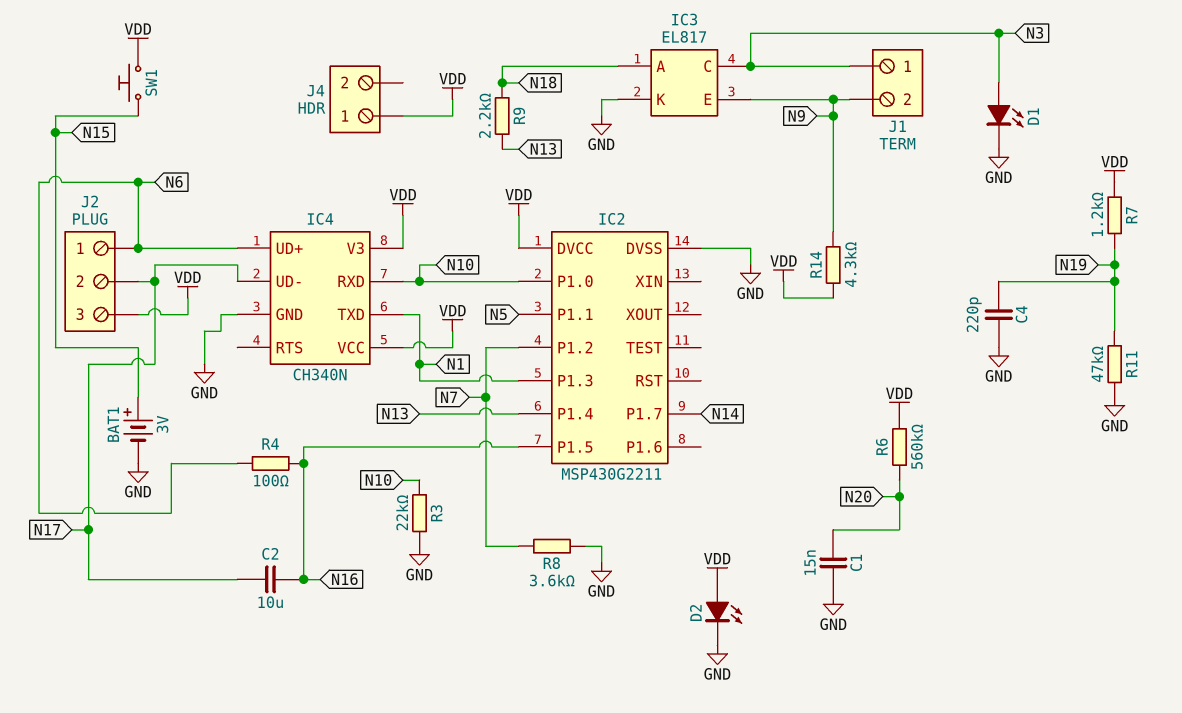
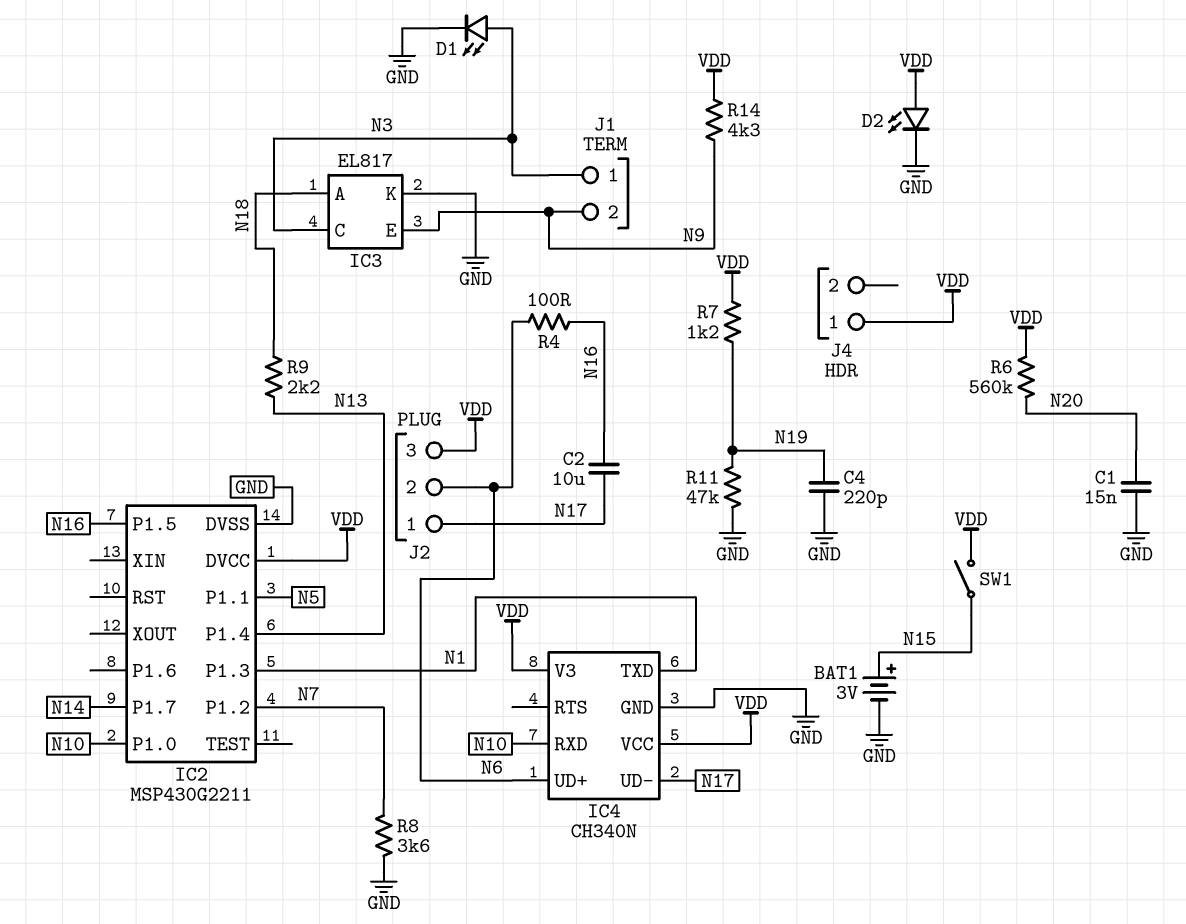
J2 pin 1: N6 -> N17
J2 pin 2: N17 -> N6
R3: 22k (GND, N10) -> none
SW1: button (N15, VDD) -> switch (N15, VDD)

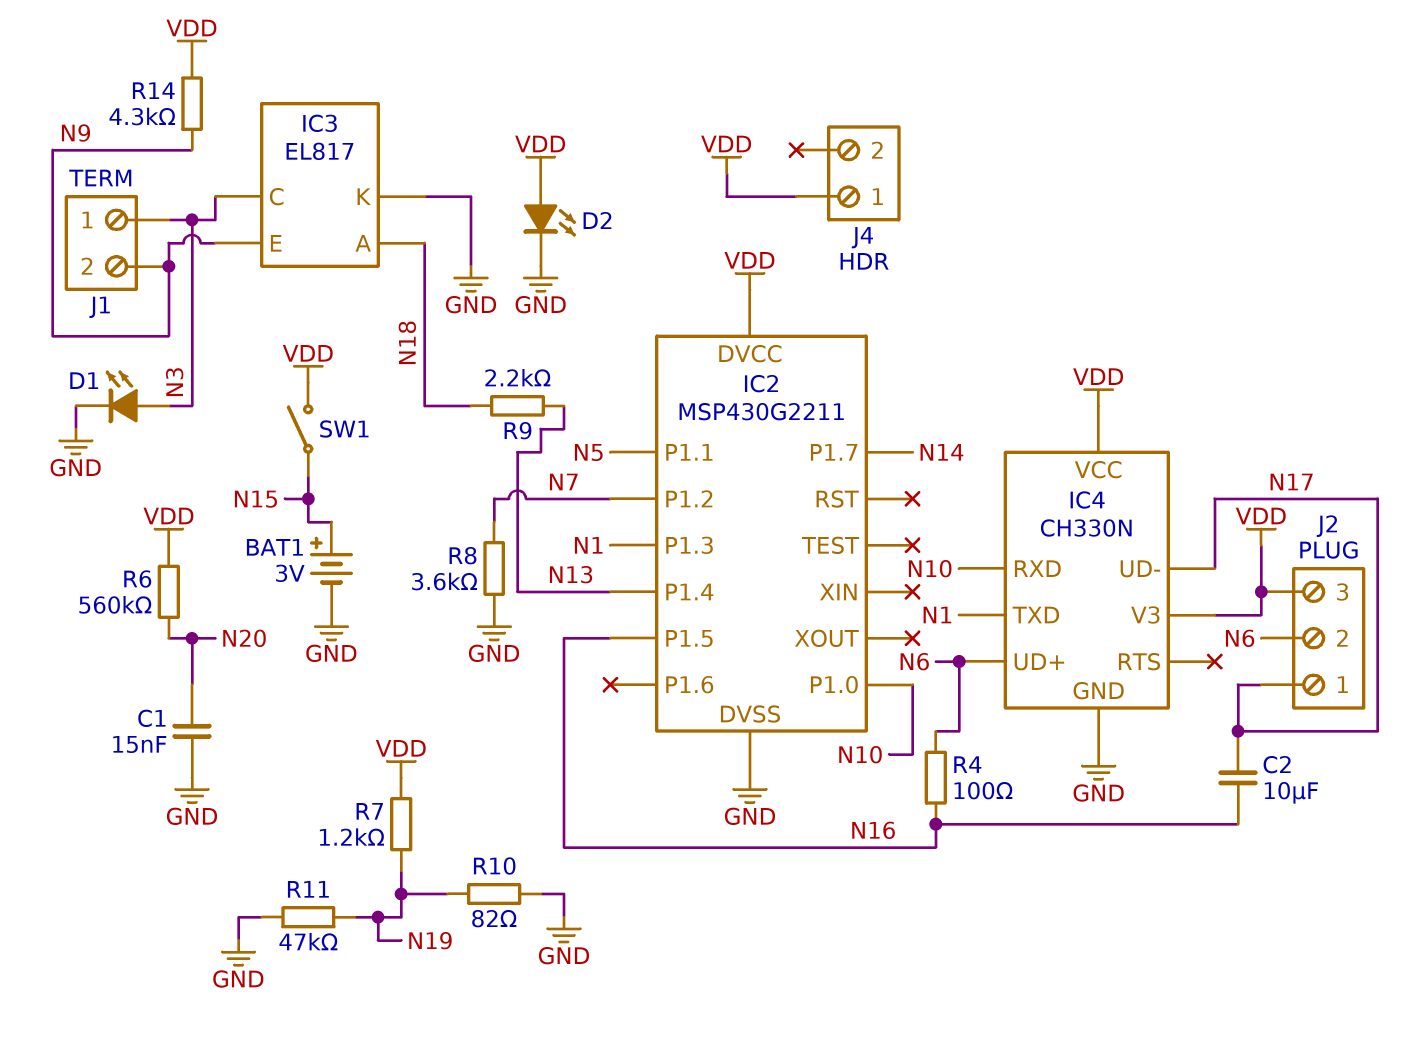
C4: 220pF (GND, N19) -> none
IC4: CH340N -> CH330N
R10: none -> 82 (GND, N19)

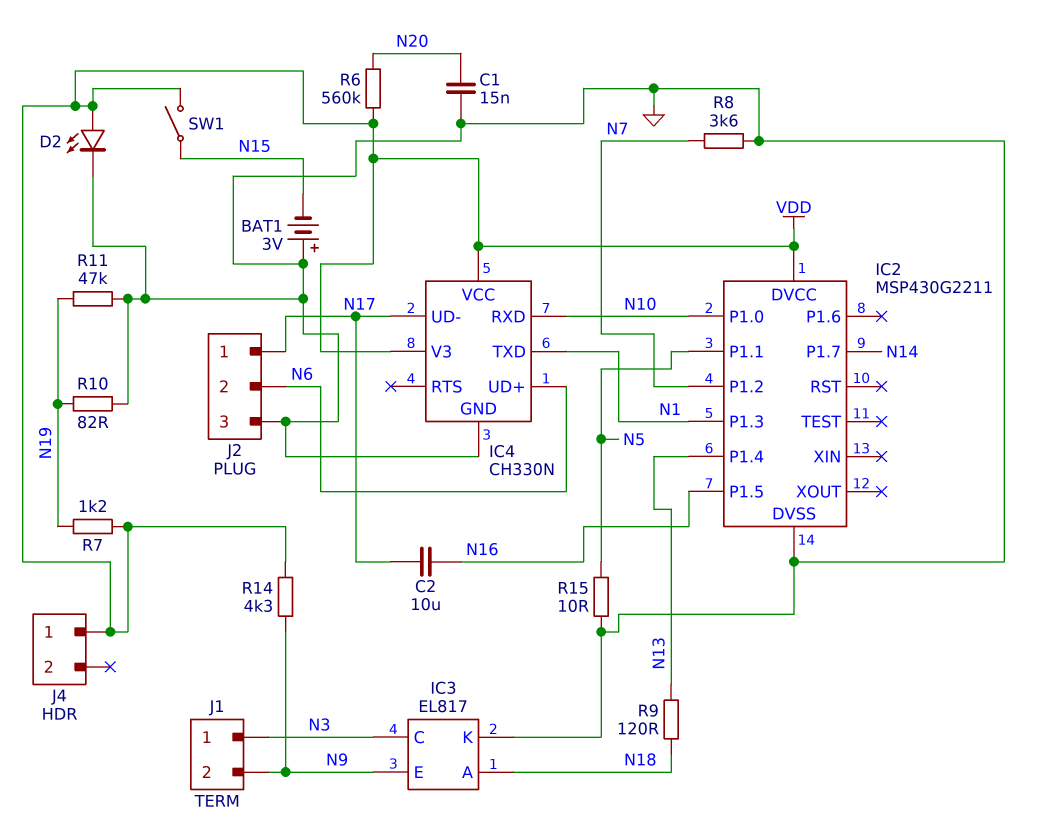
BAT1: 3V (plus N15, minus GND) -> 3V (plus GND, minus N15)
D1: LED (A N3, K GND) -> none
J2 pin 3: VDD -> GND
R4: 100 (N6, N16) -> none
R9: 2.2k (N13, N18) -> 120 (N13, N18)
R15: none -> 10 (GND, N5)

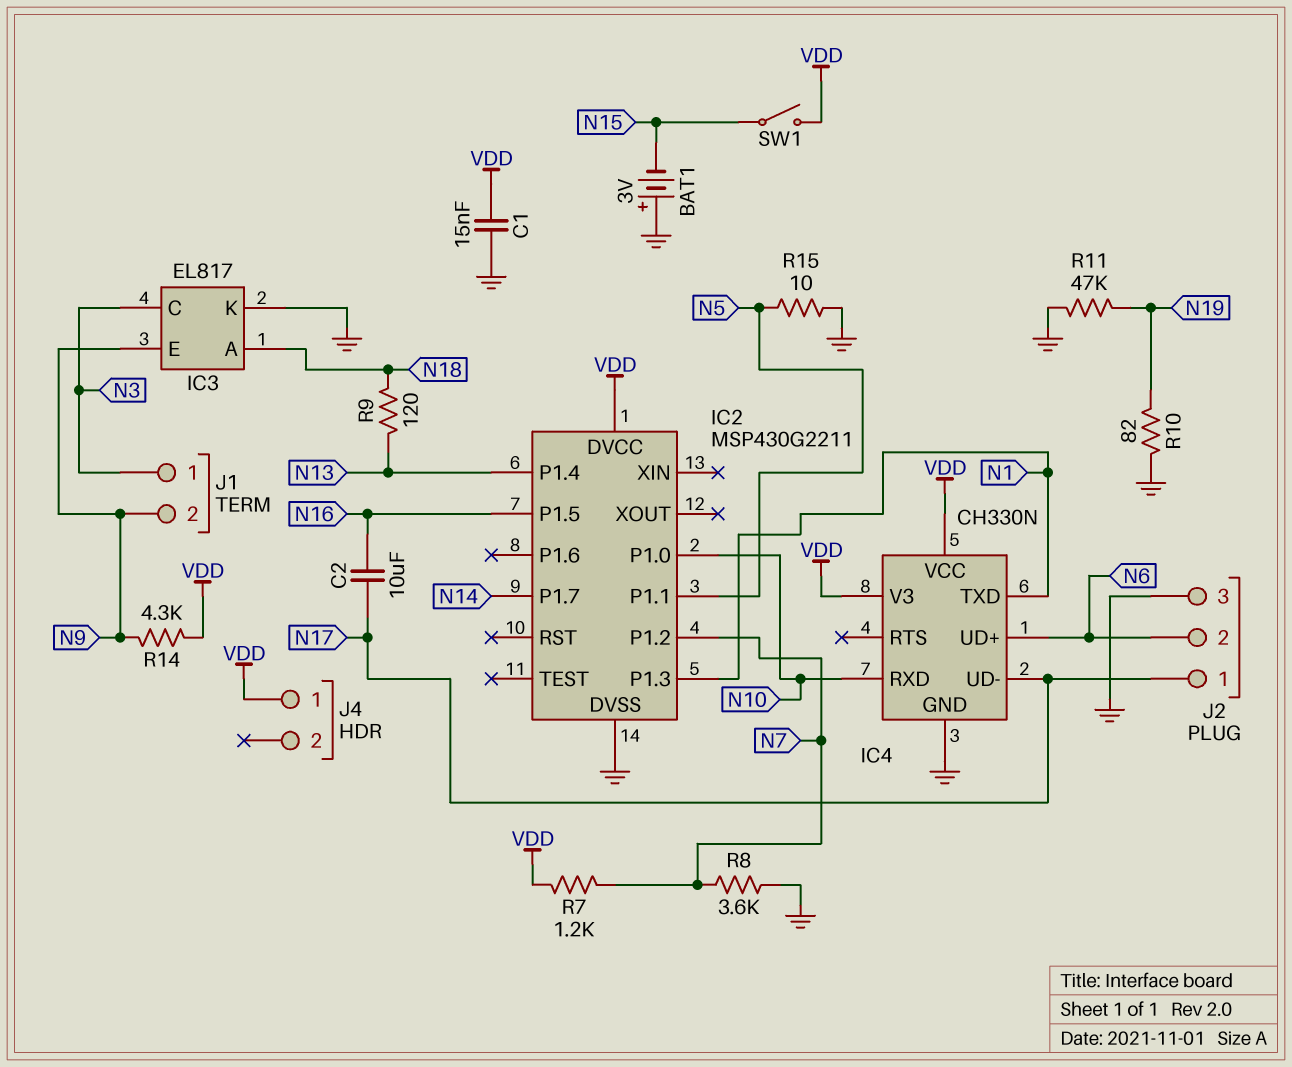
C1: 15nF (GND, N20) -> 15nF (GND, VDD)
D2: LED (A VDD, K GND) -> none
R6: 560k (N20, VDD) -> none
R7: 1.2k (N19, VDD) -> 1.2k (N7, VDD)

